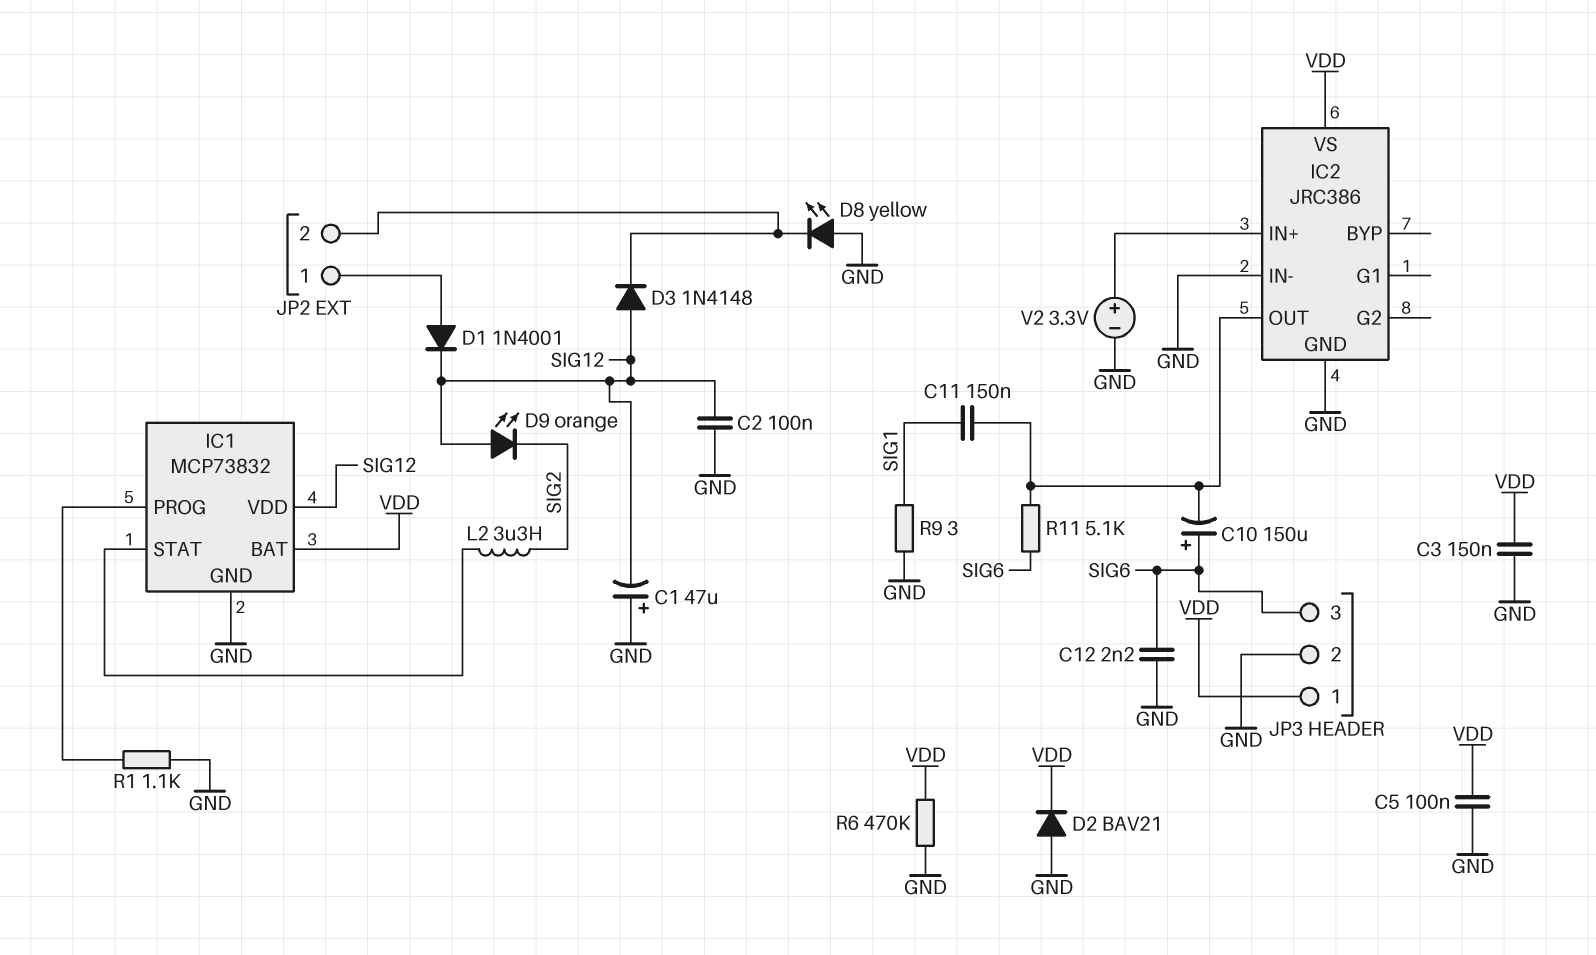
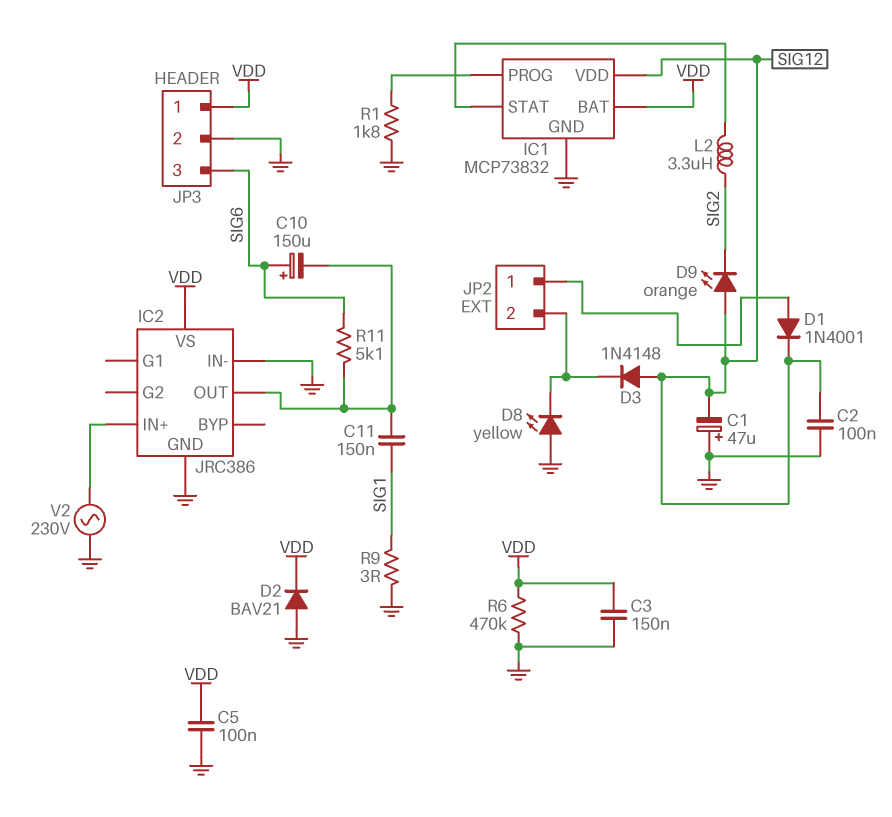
C12: 2.2nF (GND, SIG6) -> none
R1: 1.1k (GND, IC1/PROG) -> 1.8k (GND, IC1/PROG)
V2: 3.3V (plus IC2/IN+, minus GND) -> AC 230V (GND, IC2/IN+)

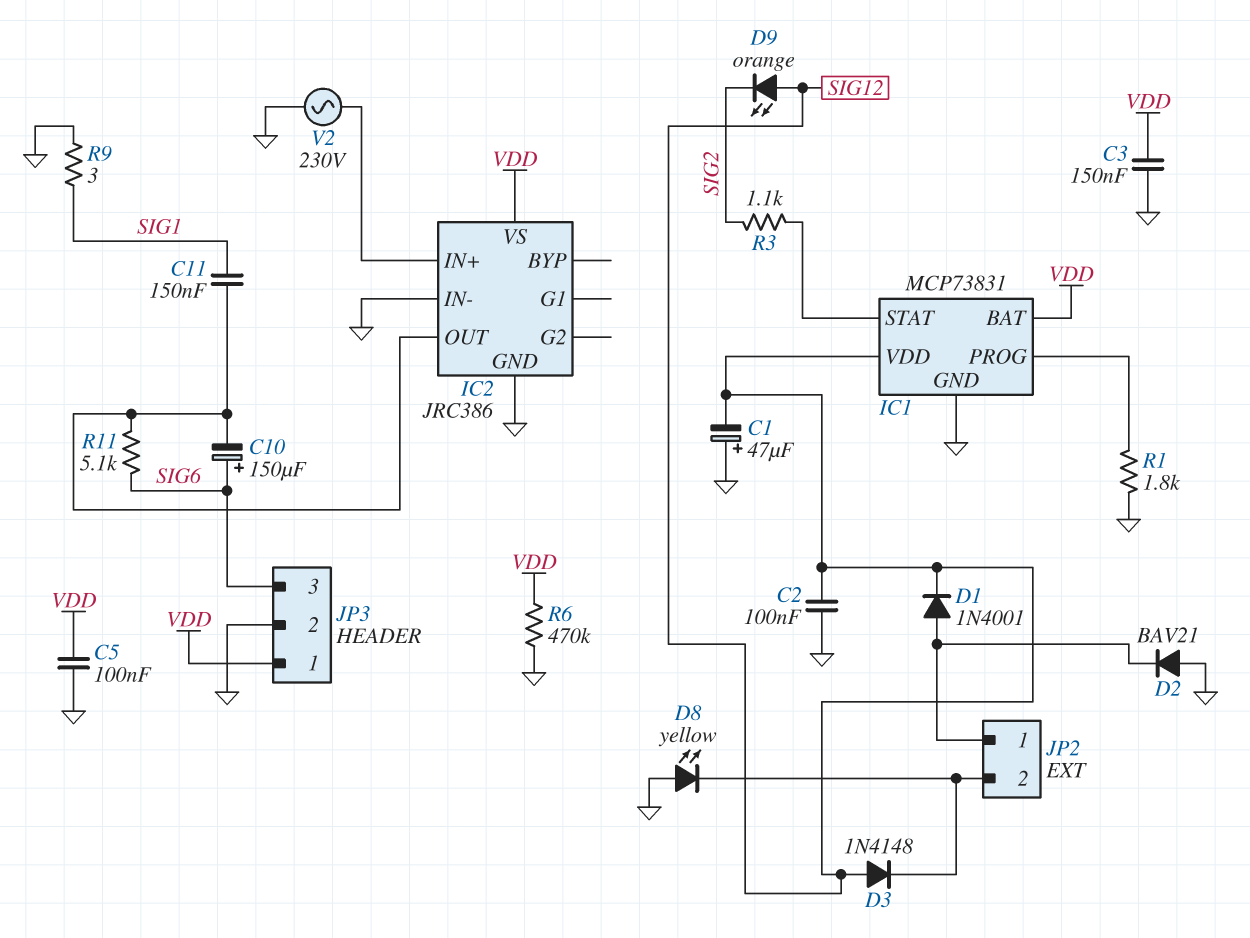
D2: diode BAV21 (A GND, K VDD) -> diode BAV21 (A GND, K JP2/1)
IC1: MCP73832 -> MCP73831
L2: 3.3uH (IC1/STAT, SIG2) -> none
R3: none -> 1.1k (IC1/STAT, SIG2)

